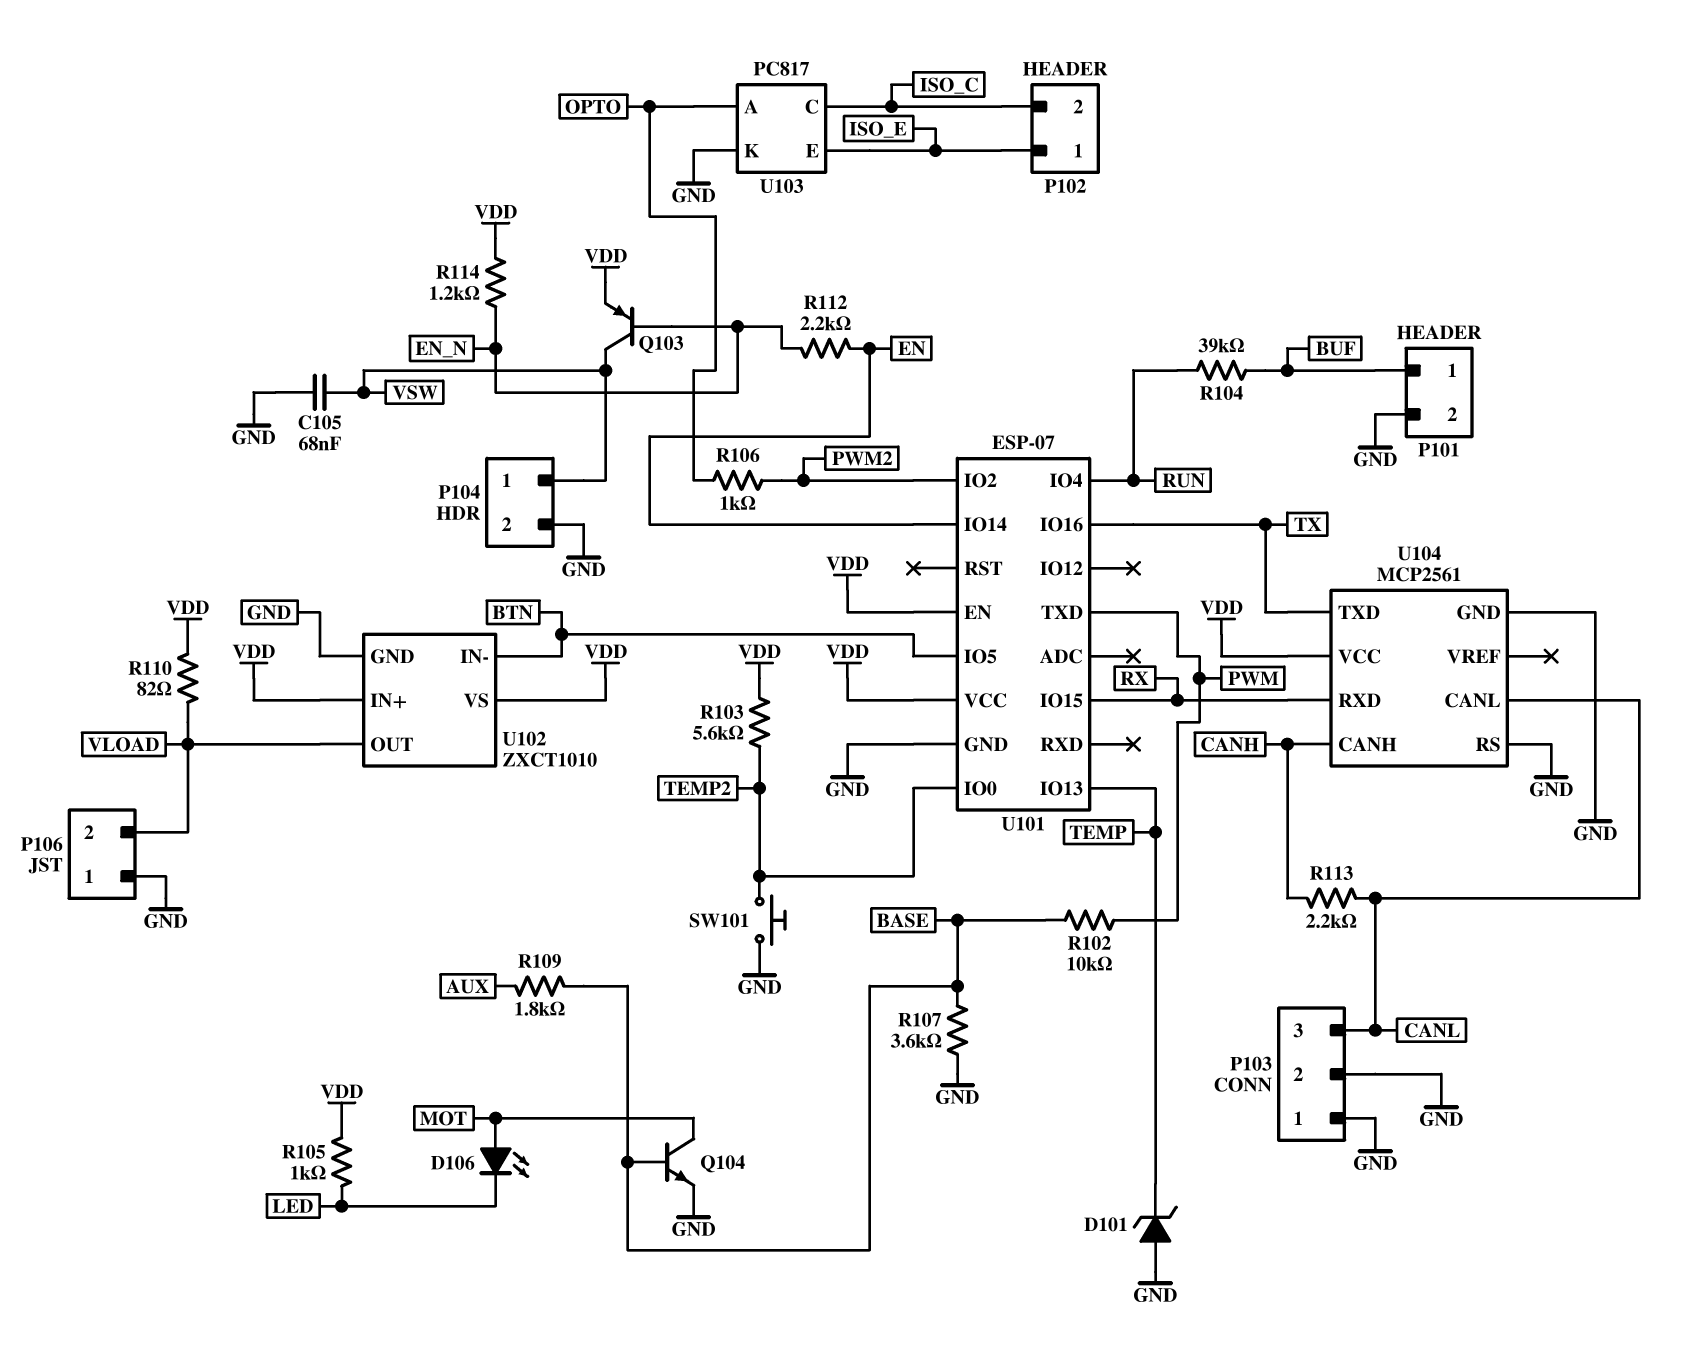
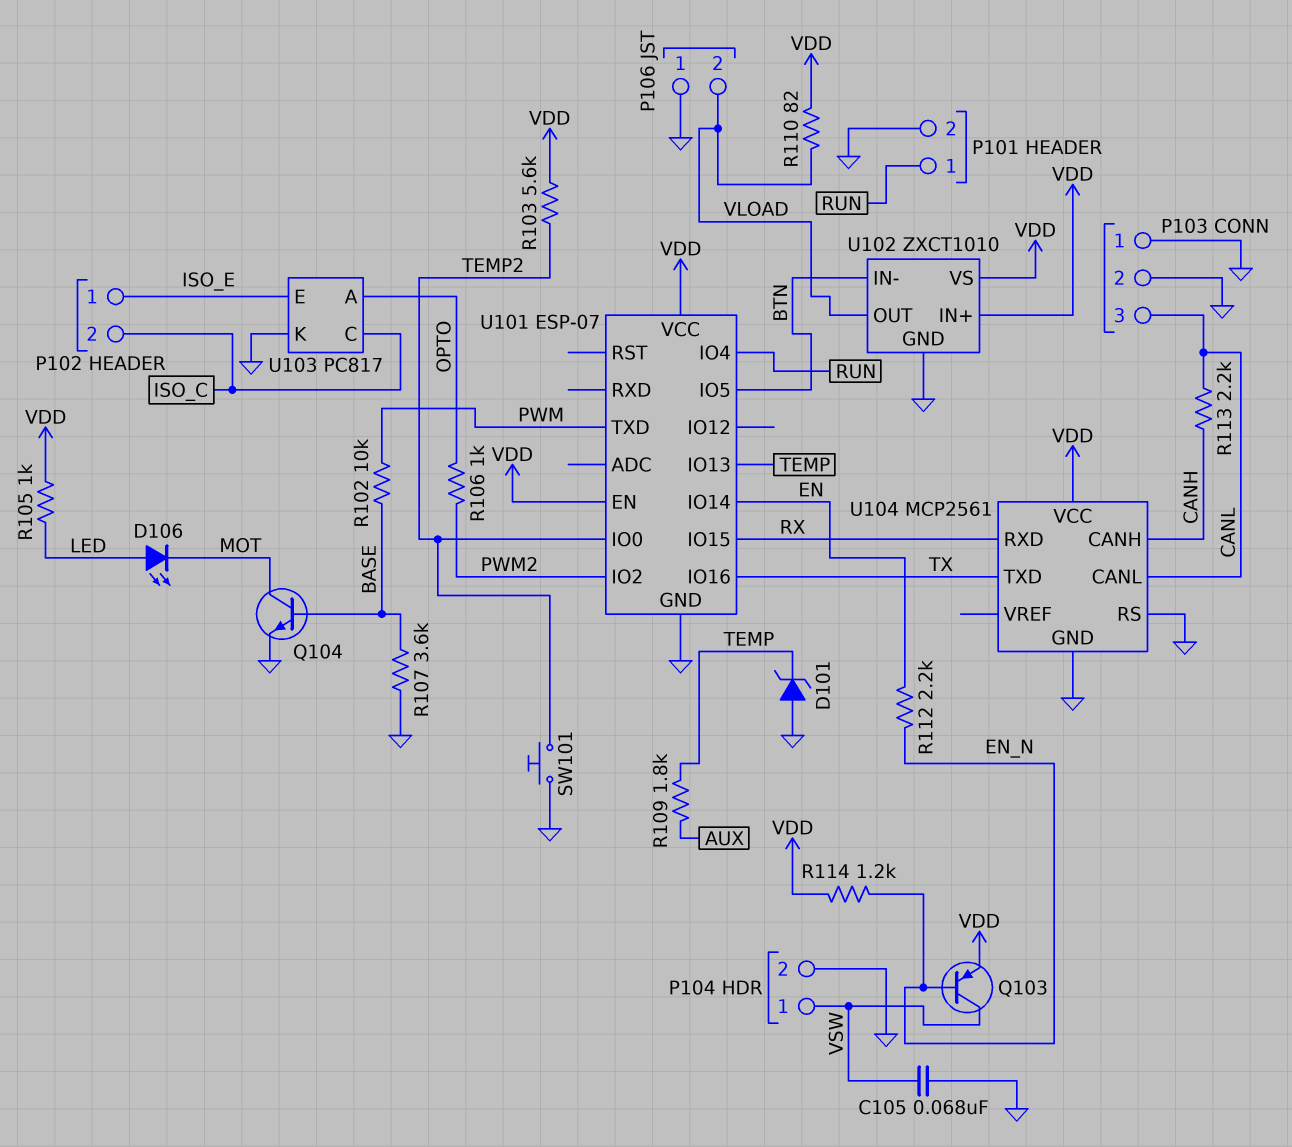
D106: LED (A MOT, K LED) -> LED (A LED, K MOT)
P101 pin 1: BUF -> RUN
R104: 39k (BUF, RUN) -> none
R109: 1.8k (AUX, BASE) -> 1.8k (AUX, TEMP)

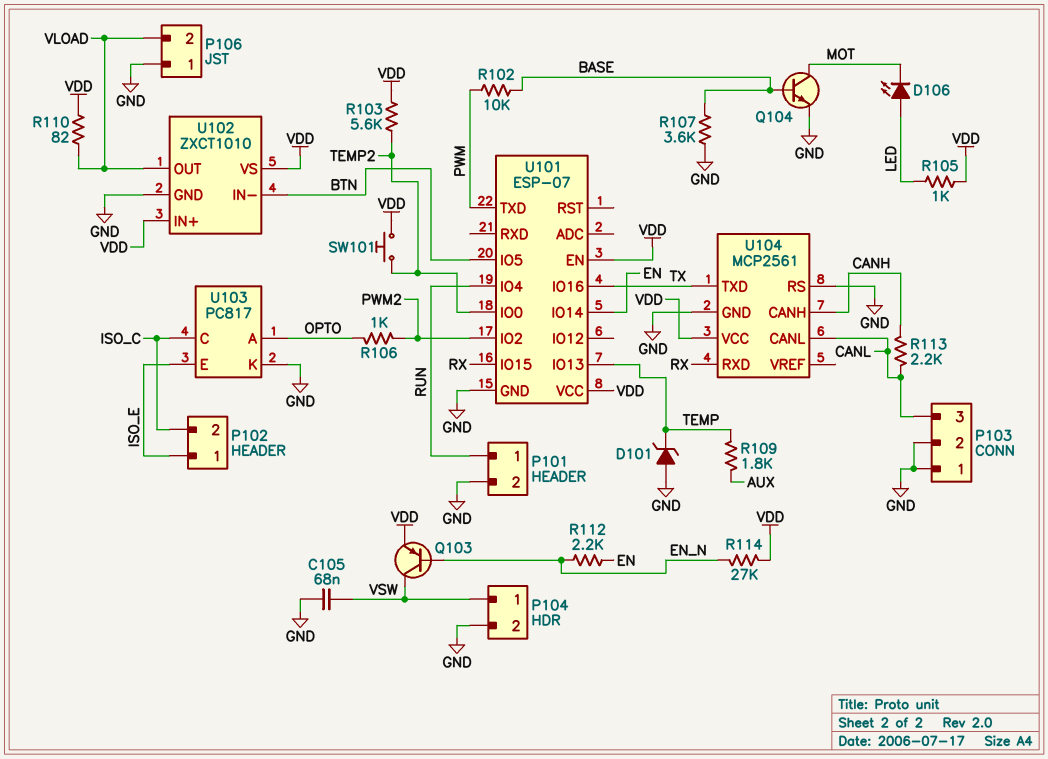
R114: 1.2k (EN_N, VDD) -> 27k (EN_N, VDD)
SW101: button (GND, TEMP2) -> button (TEMP2, VDD)

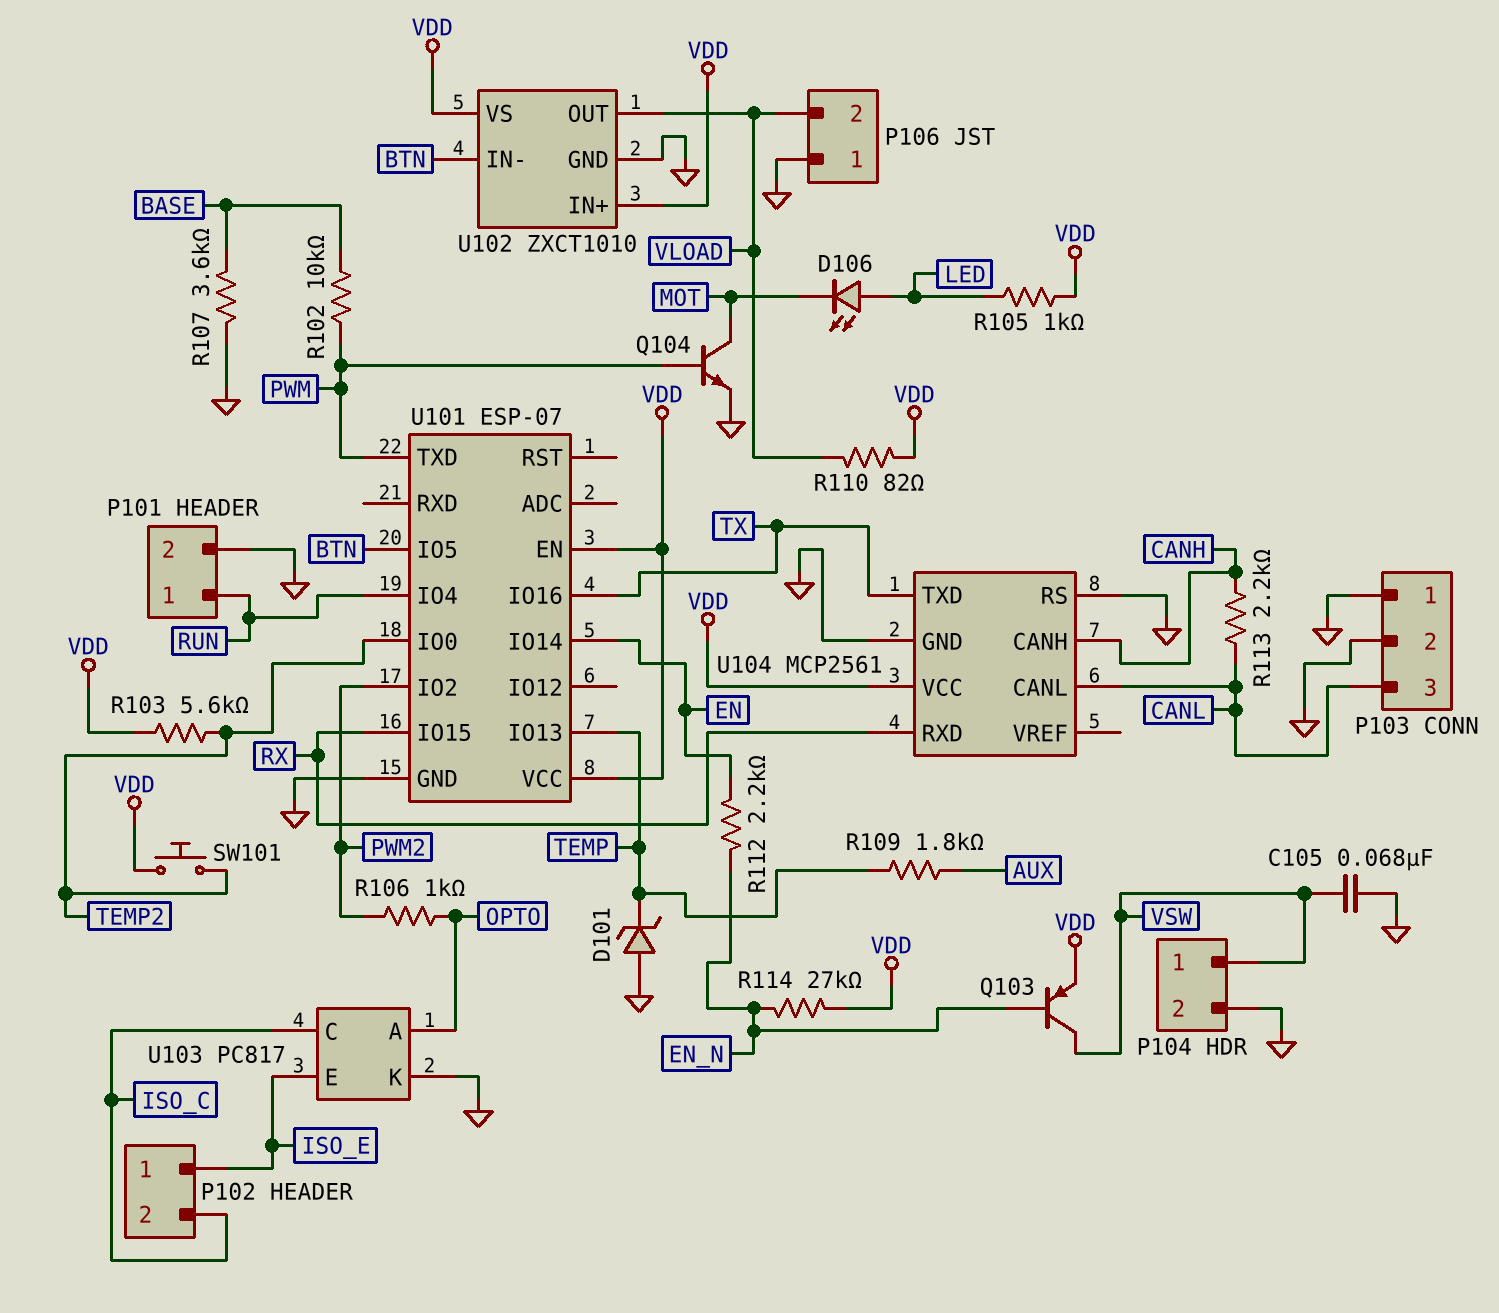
Q104: NPN (B BASE, C MOT, E GND) -> NPN (B PWM, C MOT, E GND)

